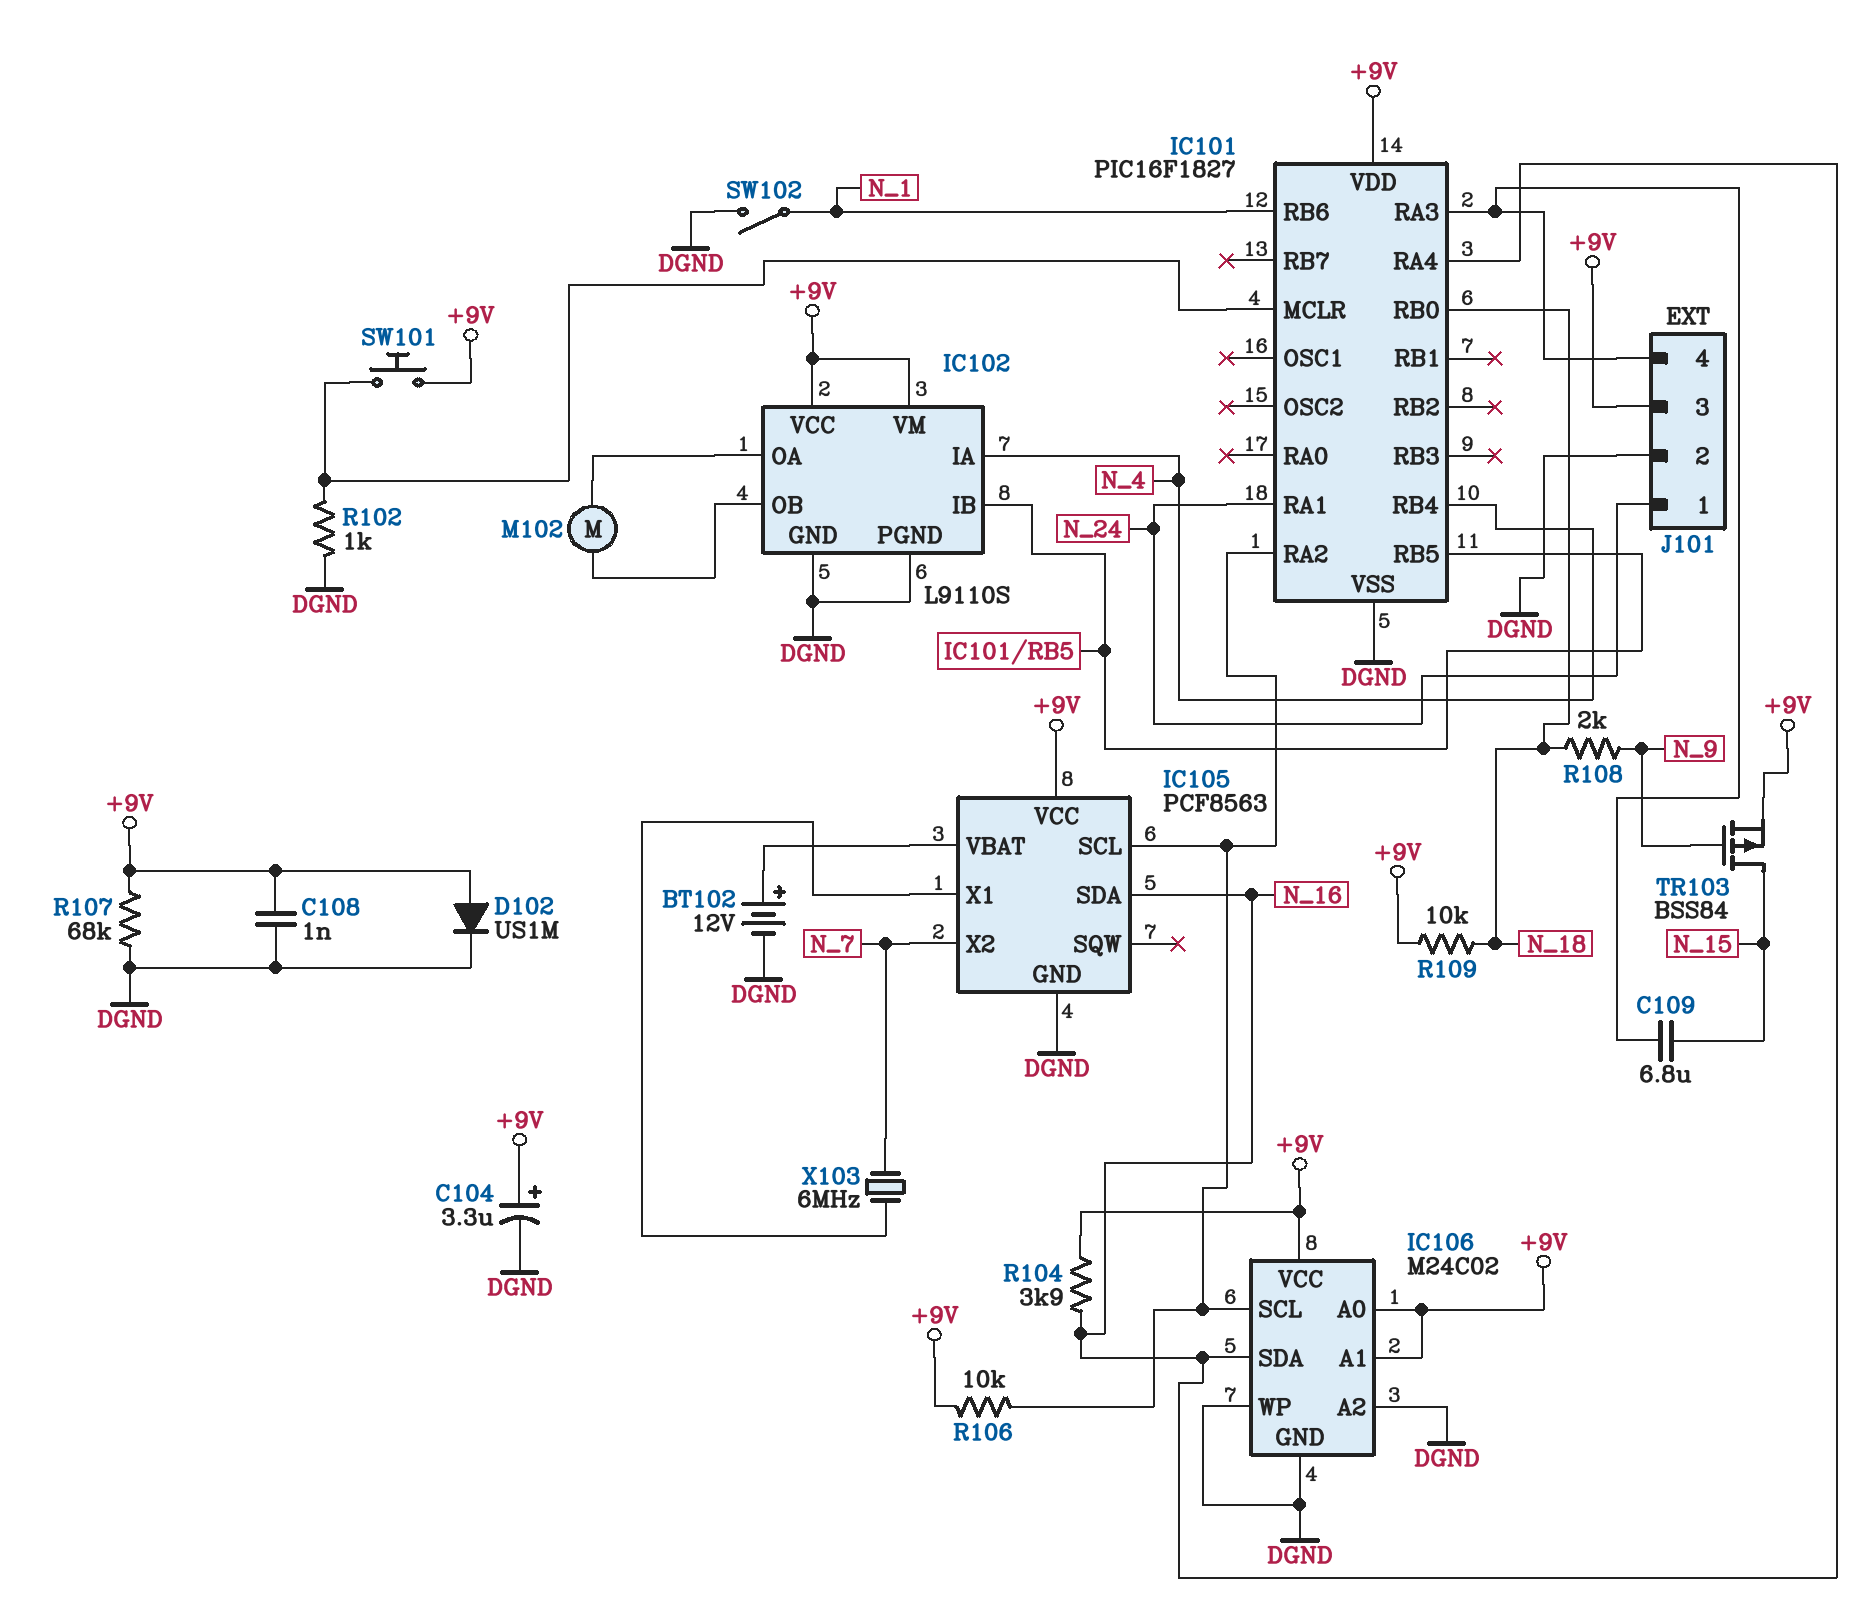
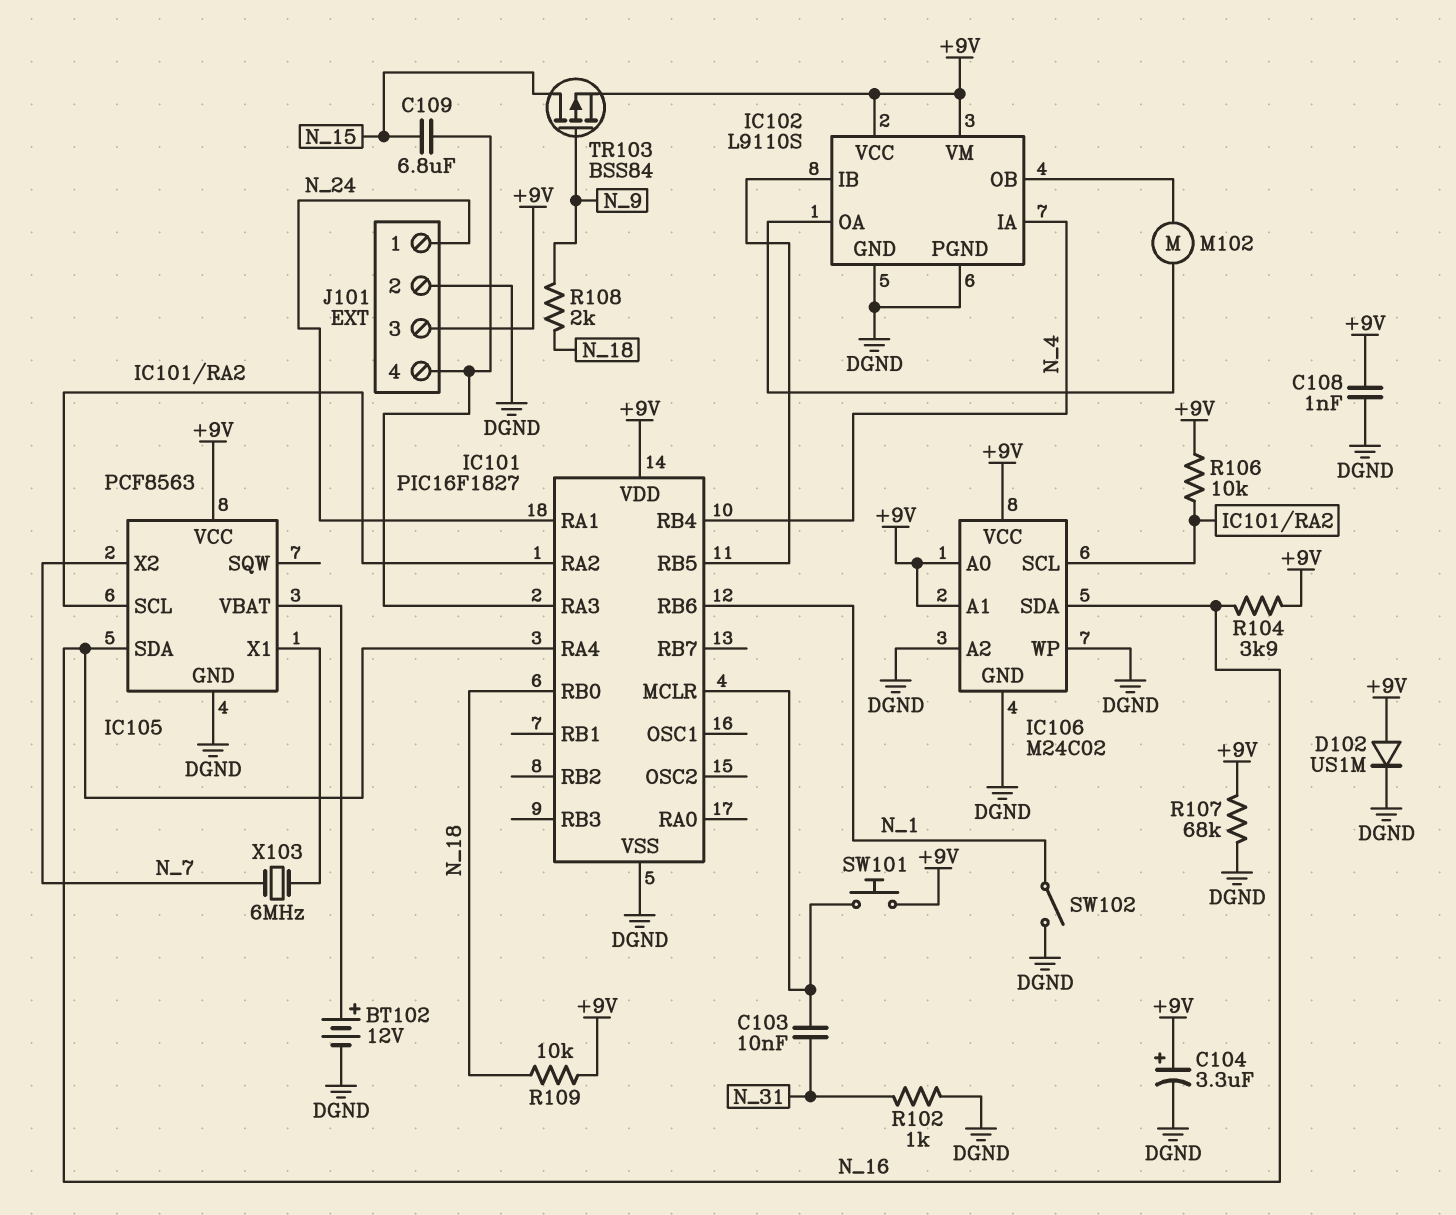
C103: none -> 10nF (IC101/MCLR, N_31)
R102: 1k (DGND, IC101/MCLR) -> 1k (DGND, N_31)

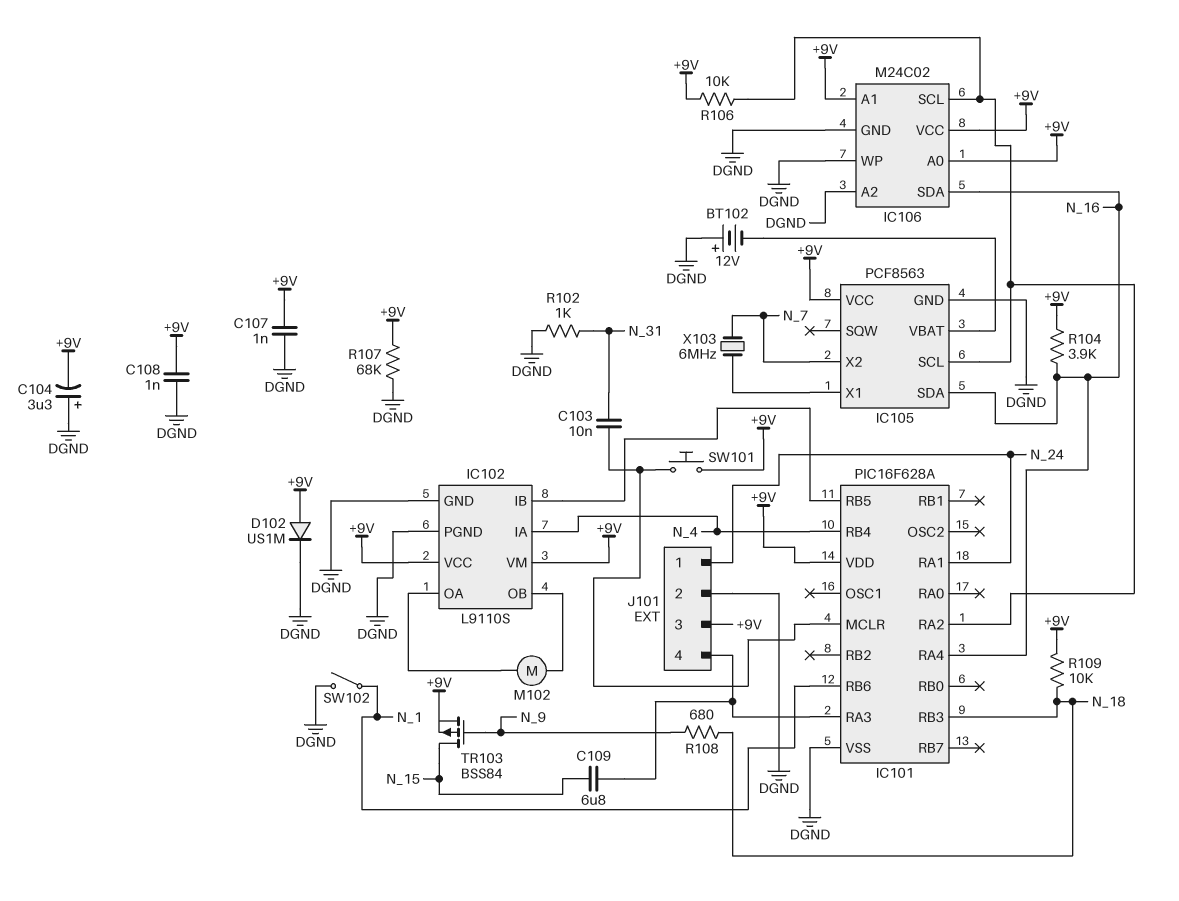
BT102: 12V (plus IC105/VBAT, minus DGND) -> 12V (plus DGND, minus IC105/VBAT)
C104: 3.3uF (plus +9V, minus DGND) -> 3.3uF (plus DGND, minus +9V)
C107: none -> 1nF (+9V, DGND)
IC101: PIC16F1827 -> PIC16F628A
IC101 pin RB0: N_18 -> none
IC101 pin RB3: none -> N_18
R108: 2k (N_9, N_18) -> 680 (N_9, N_18)

